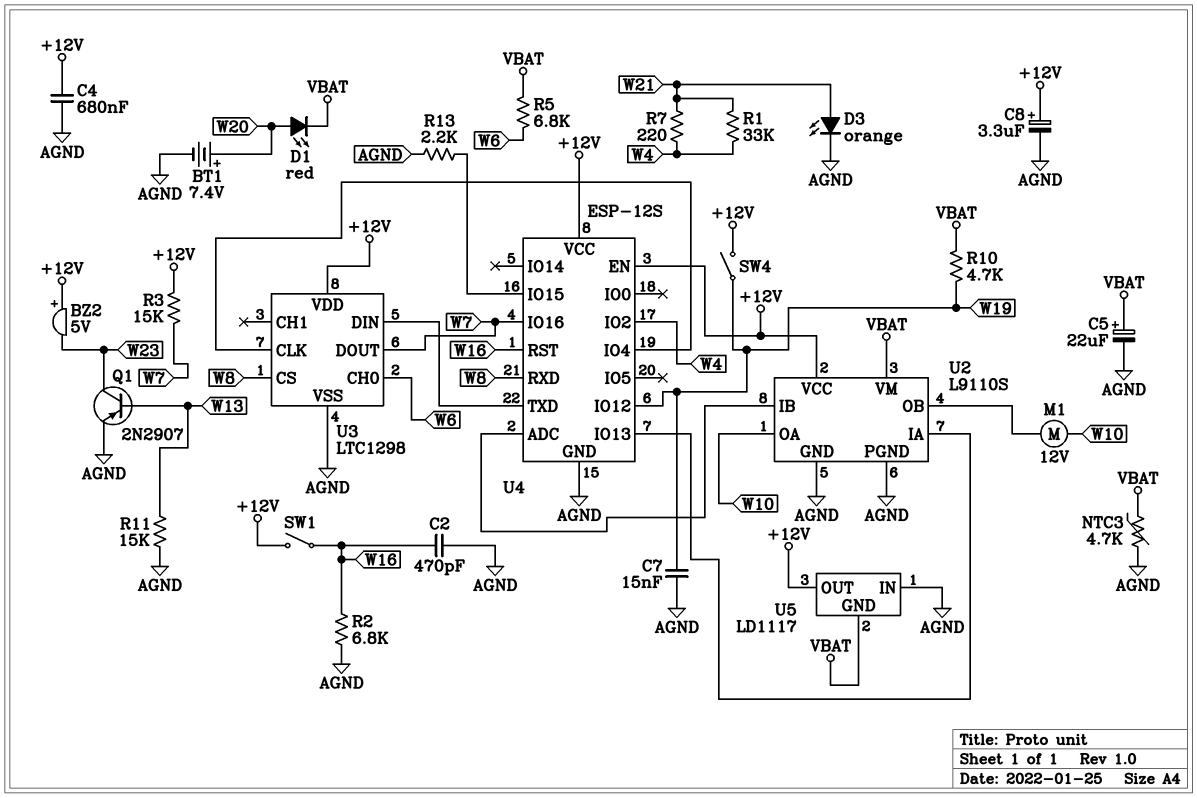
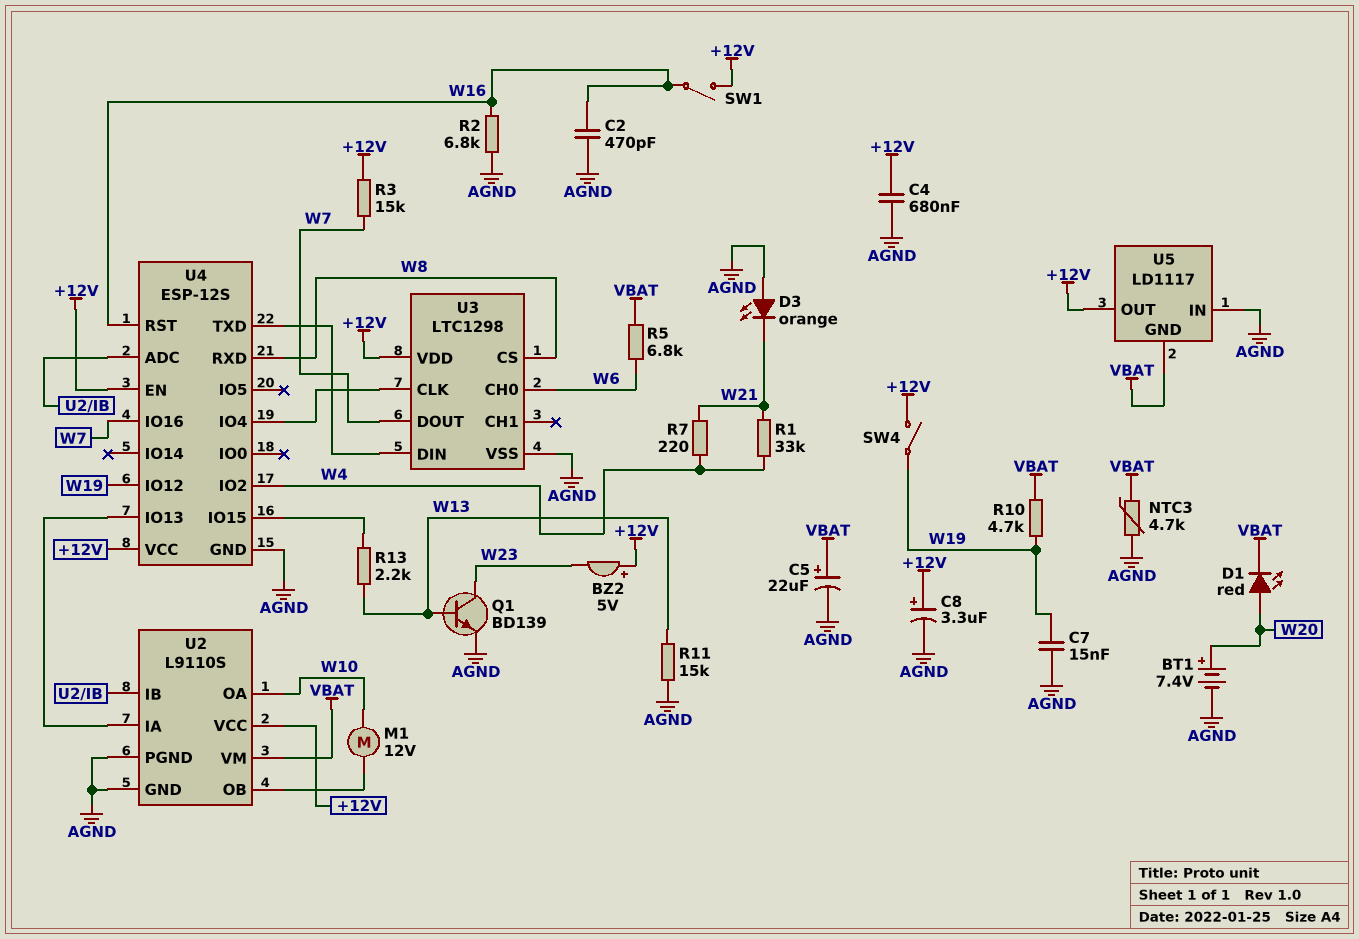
D3: LED orange (A W21, K AGND) -> LED orange (A AGND, K W21)
Q1: PNP 2N2907 (B W13, C W23, E AGND) -> NPN BD139 (B W13, C W23, E AGND)
R13: 2.2k (AGND, U4/IO15) -> 2.2k (U4/IO15, W13)

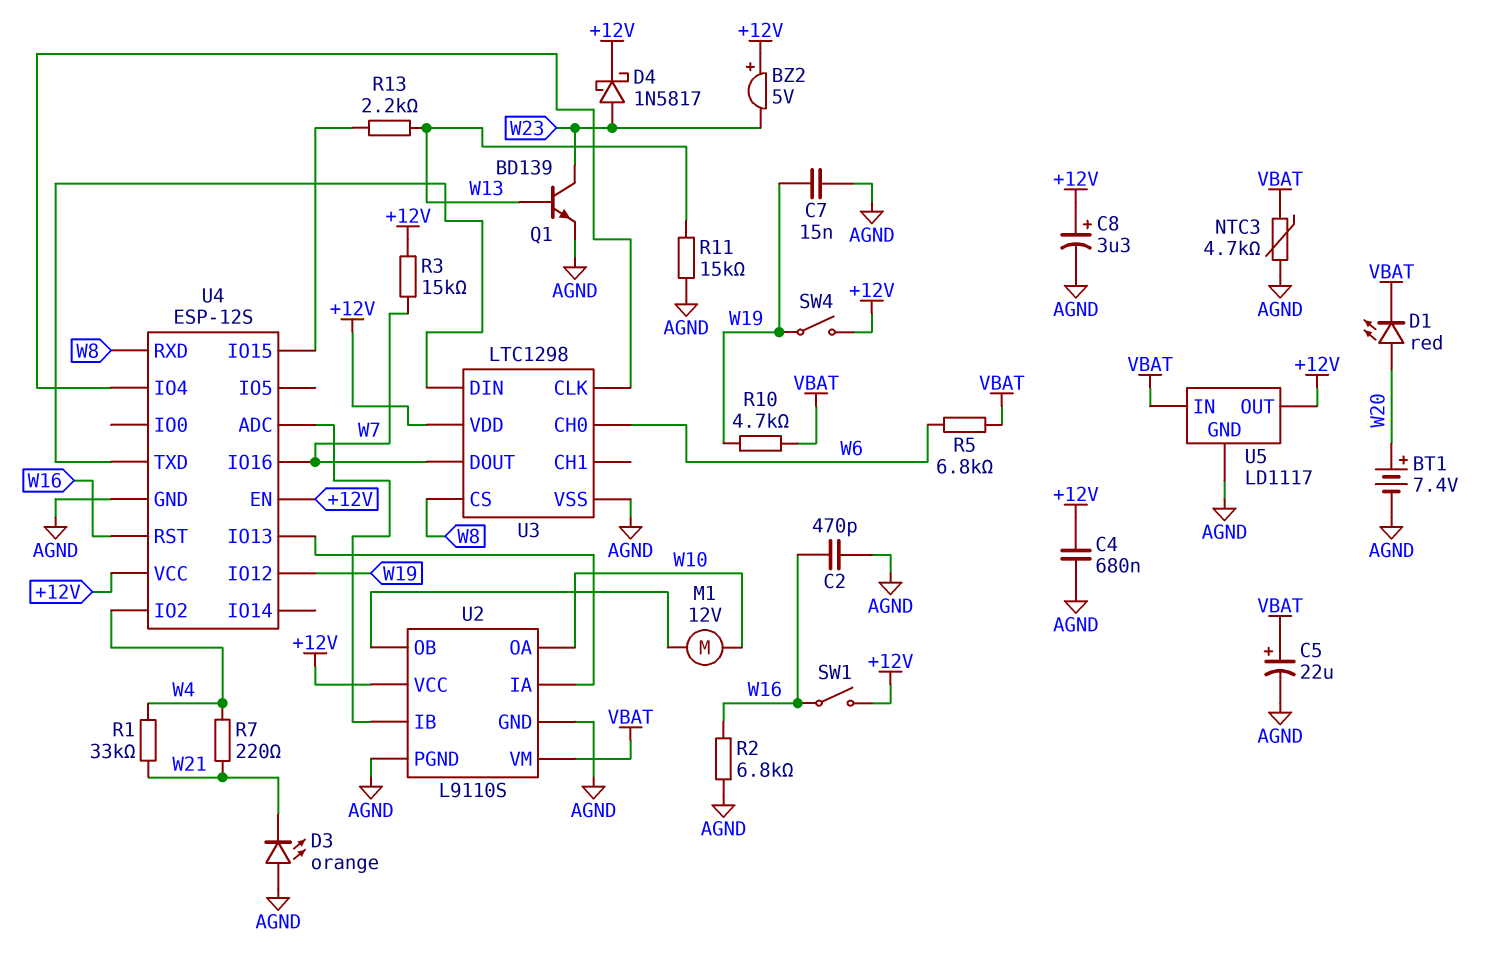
D4: none -> schottky 1N5817 (A W23, K +12V)
U5 pin GND: VBAT -> AGND
U5 pin IN: AGND -> VBAT

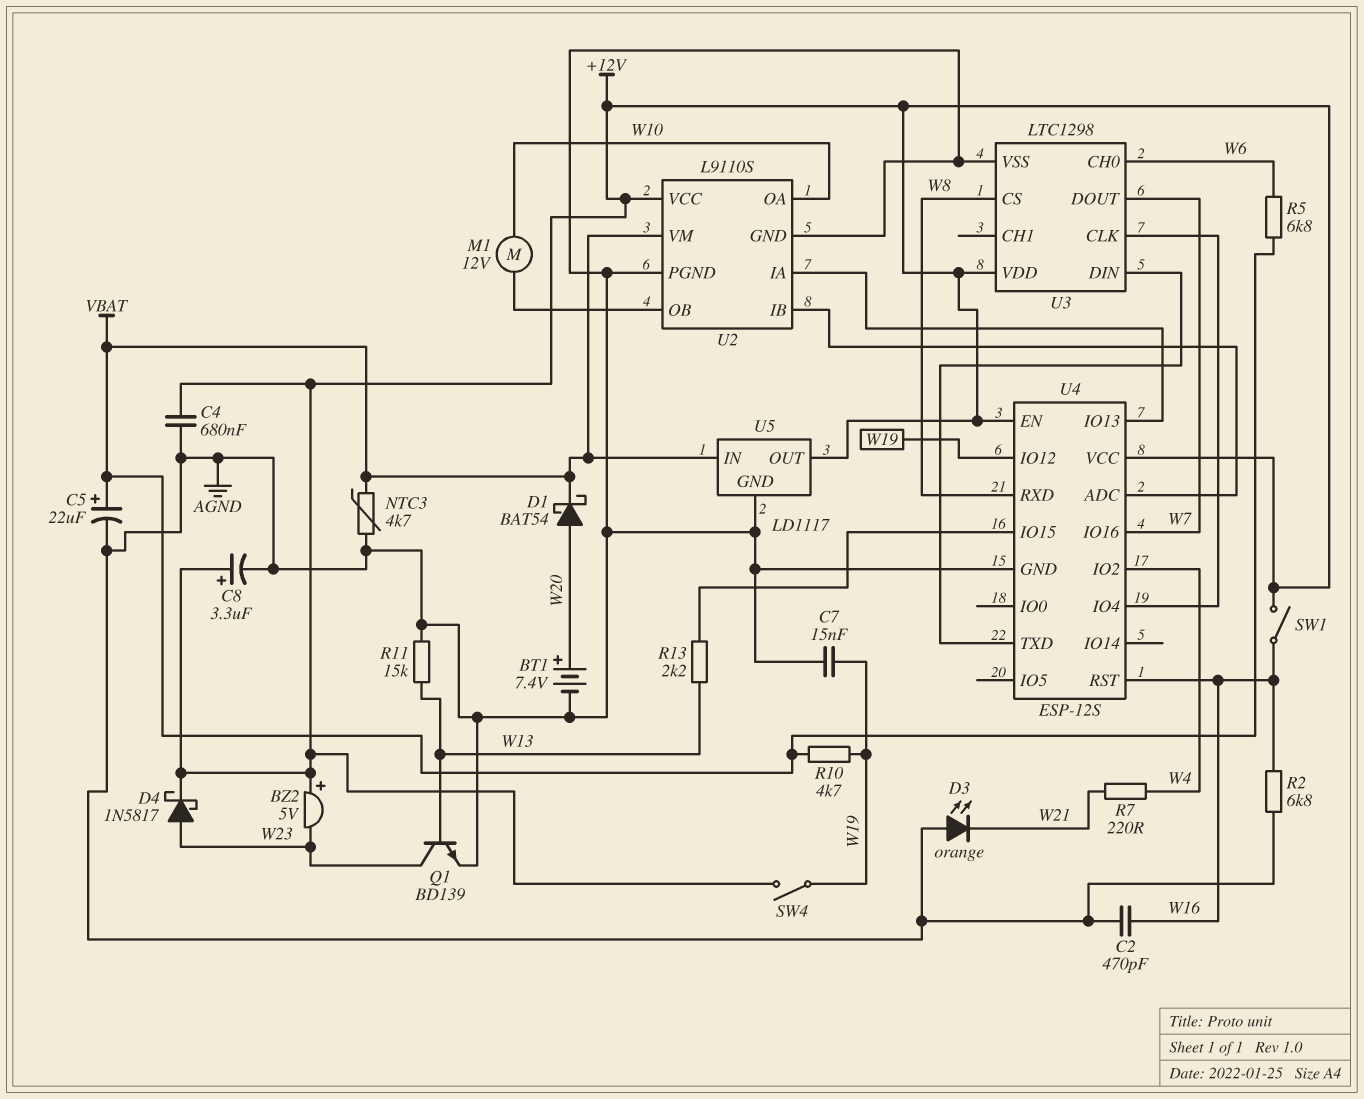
D1: LED red (A W20, K VBAT) -> schottky BAT54 (A W20, K VBAT)
R1: 33k (W4, W21) -> none
R3: 15k (+12V, W7) -> none

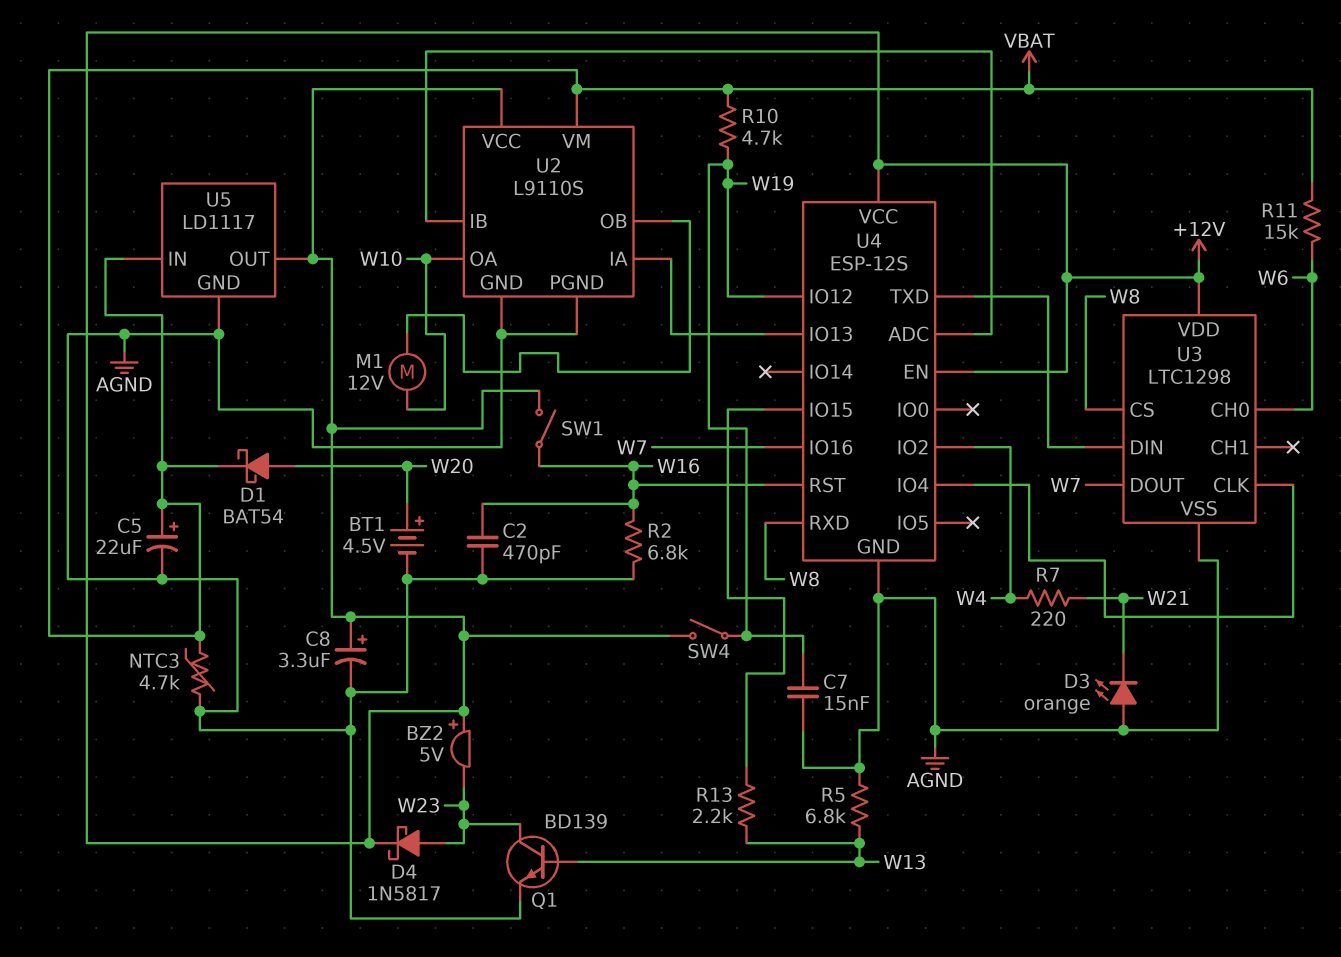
BT1: 7.4V (plus W20, minus AGND) -> 4.5V (plus W20, minus AGND)
C4: 680nF (+12V, AGND) -> none
R5: 6.8k (VBAT, W6) -> 6.8k (AGND, W13)
R11: 15k (AGND, W13) -> 15k (VBAT, W6)

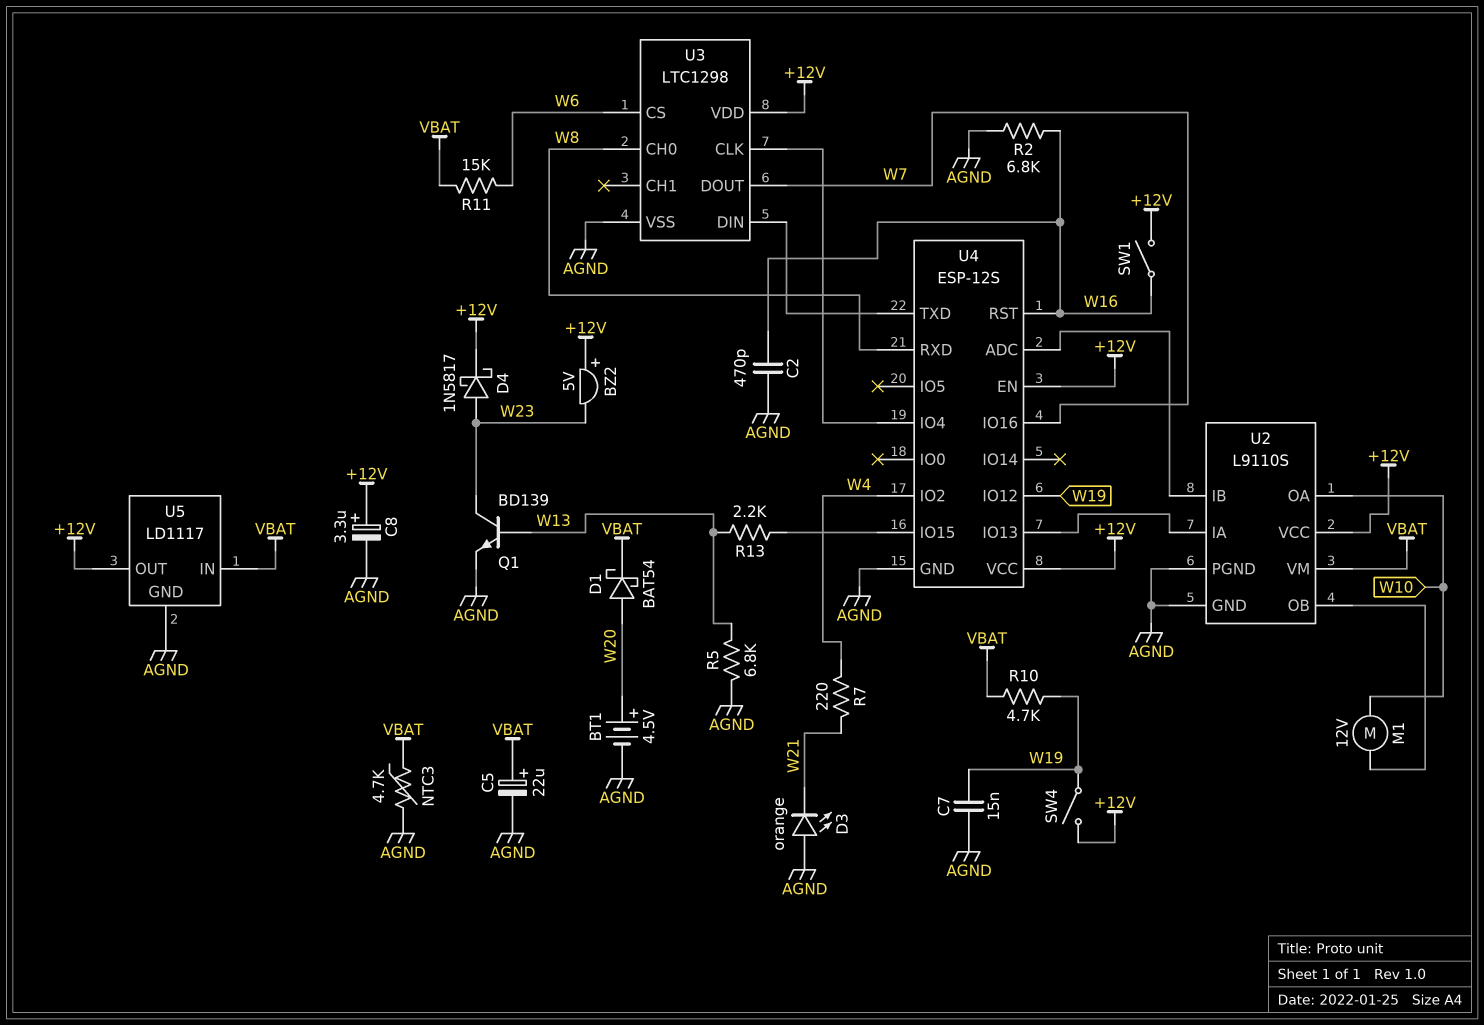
U3 pin CH0: W6 -> W8
U3 pin CS: W8 -> W6

